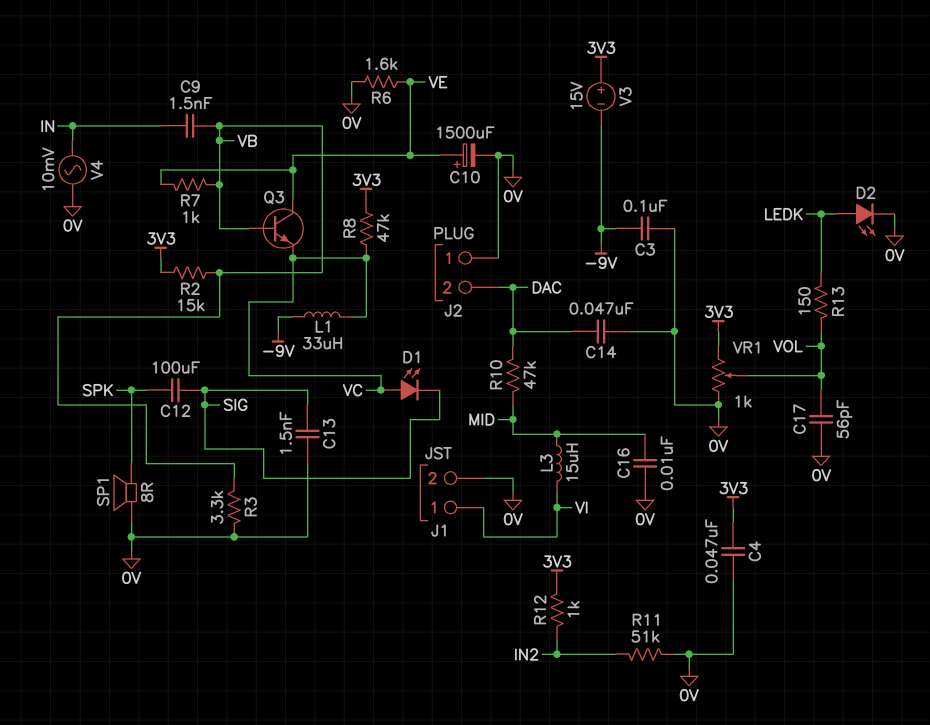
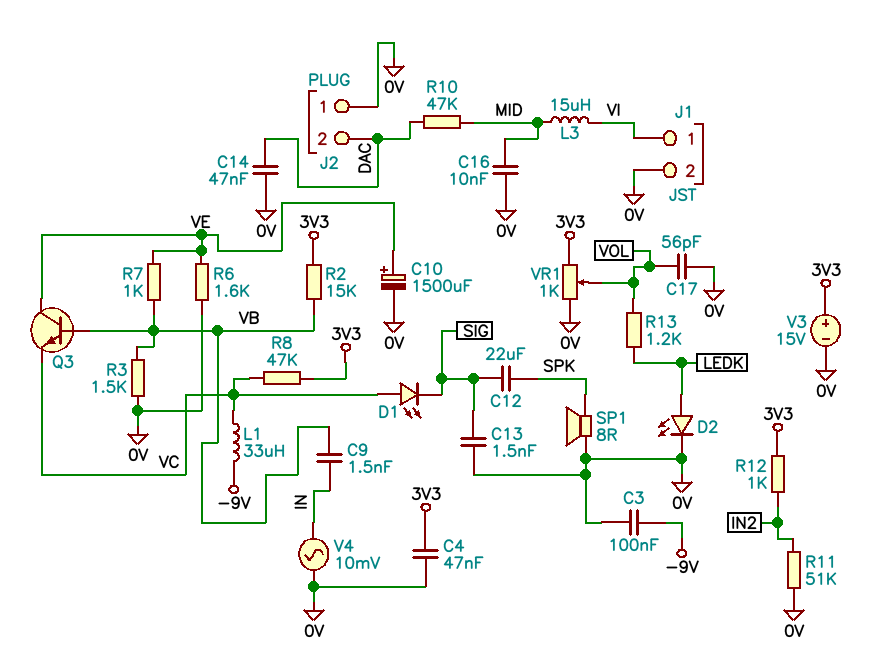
C12: 100uF (SIG, SPK) -> 22uF (SIG, SPK)
R3: 3.3k (0V, VB) -> 1.5k (0V, VB)
R13: 150 (LEDK, VOL) -> 1.2k (LEDK, VOL)
V3: 15V (plus 3V3, minus -9V) -> 15V (plus 3V3, minus 0V)

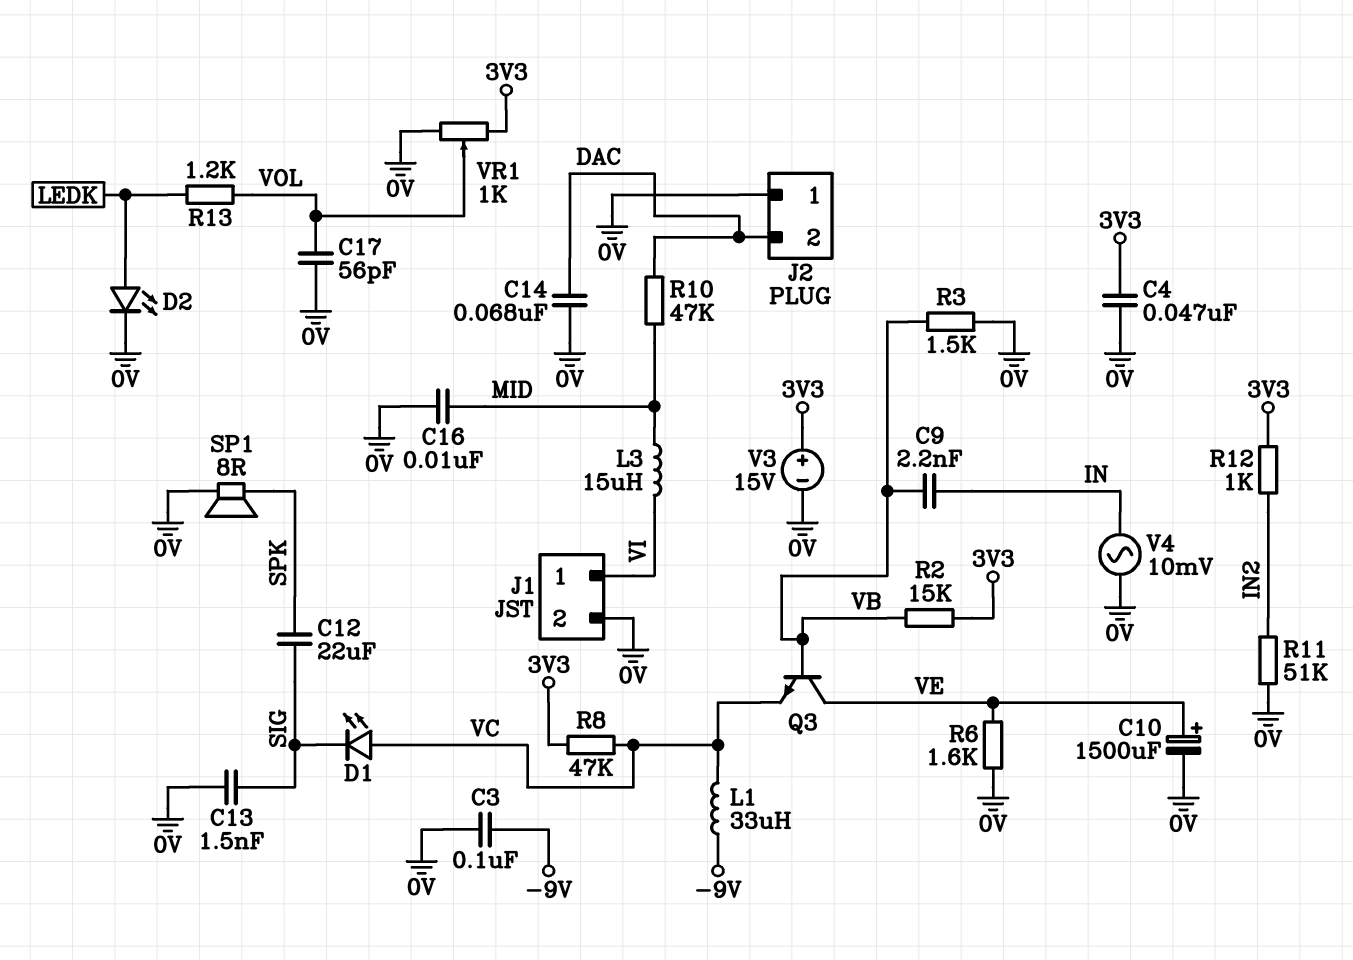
C9: 1.5nF (IN, VB) -> 2.2nF (IN, VB)
C14: 47nF (0V, DAC) -> 68nF (0V, DAC)
R7: 1k (VB, VE) -> none

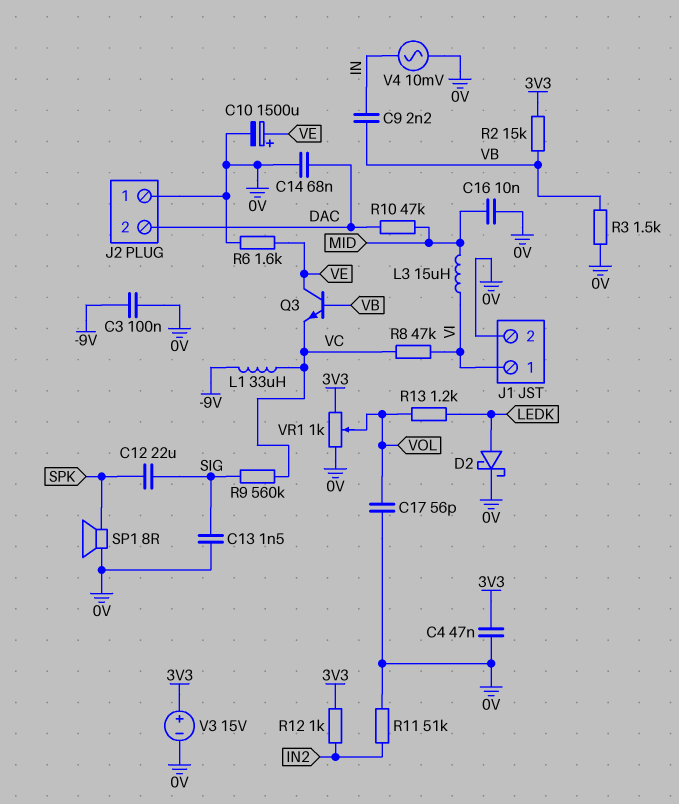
D1: LED (A VC, K SIG) -> none
D2: LED (A LEDK, K 0V) -> schottky (A LEDK, K 0V)
R8: 47k (3V3, VC) -> 47k (VC, VI)
R9: none -> 560k (SIG, VC)

